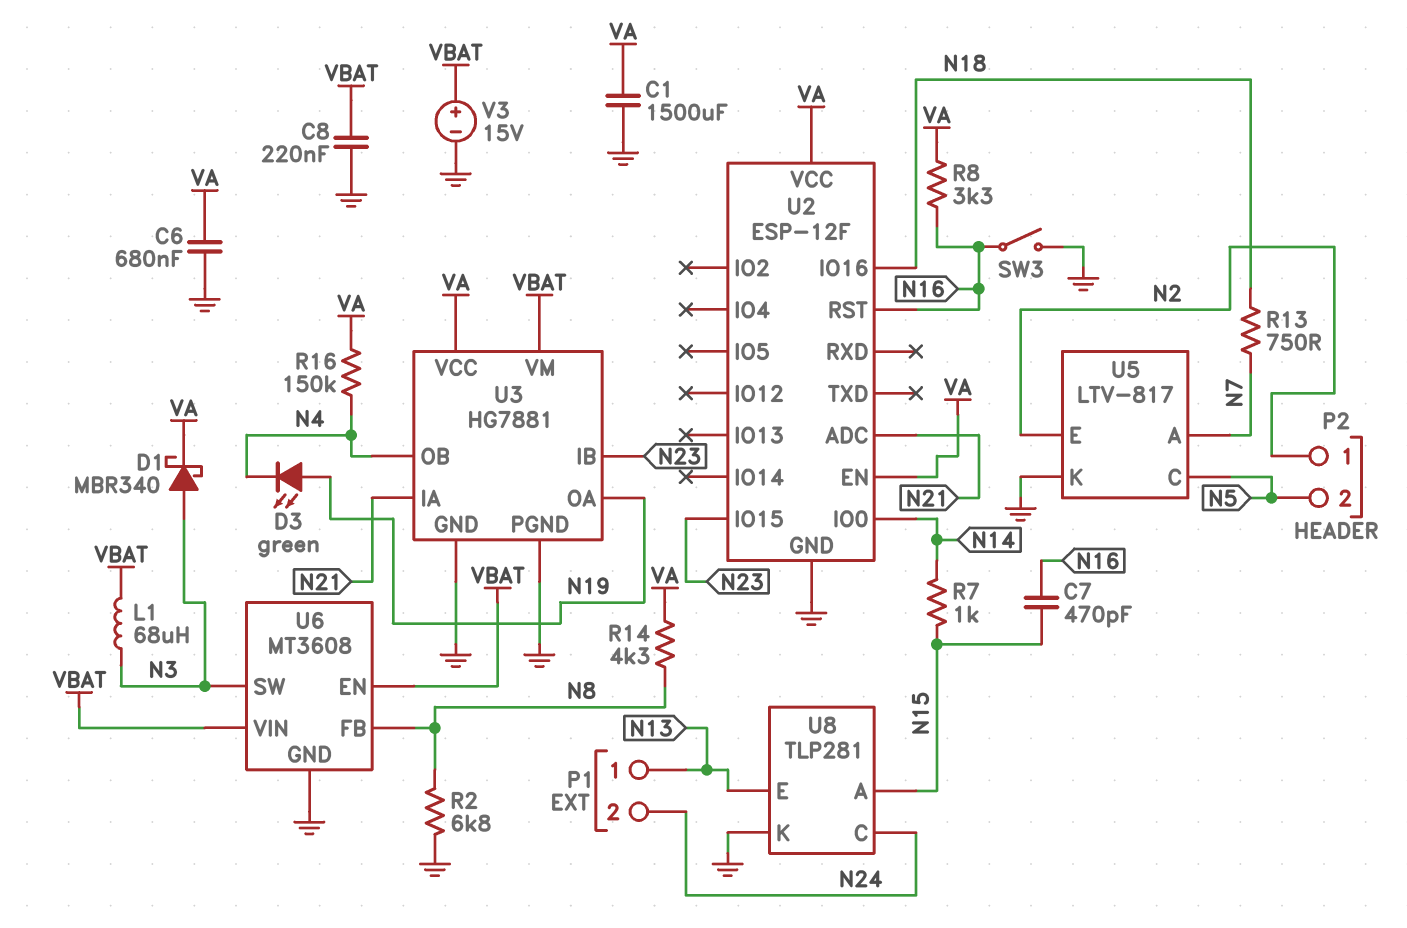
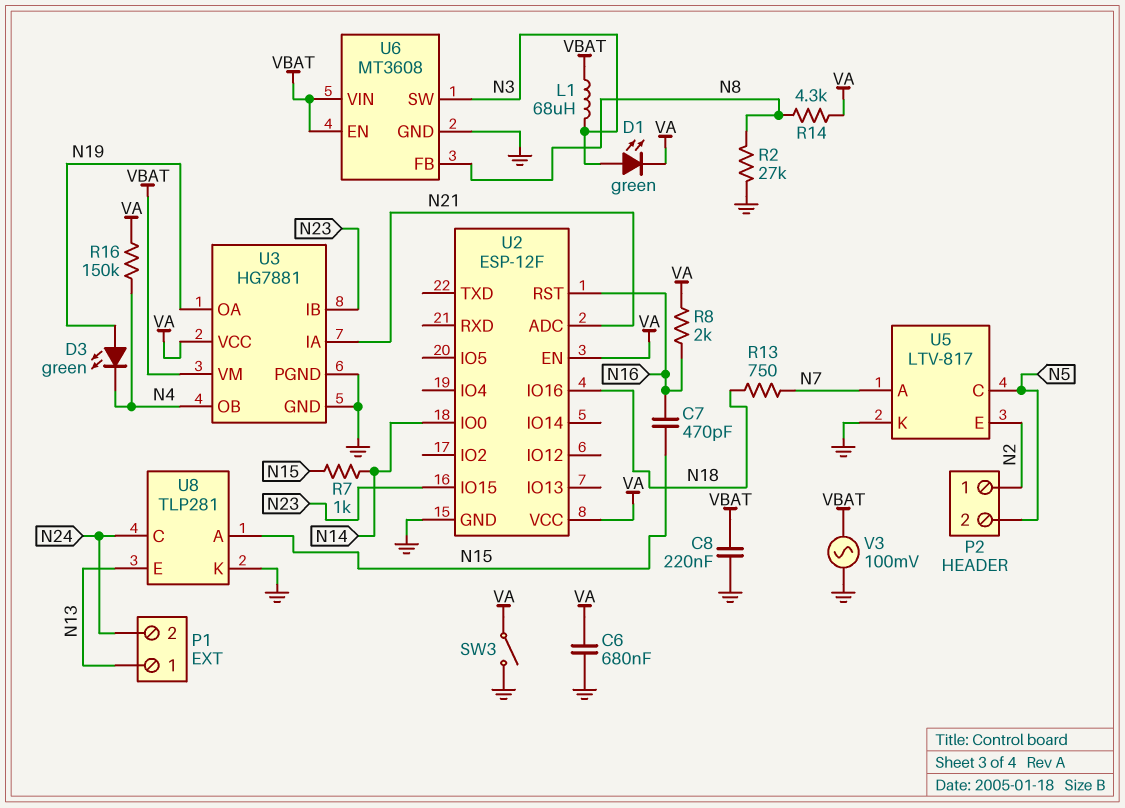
C1: 1500uF (GND, VA) -> none
D1: schottky MBR340 (A N3, K VA) -> LED green (A N3, K VA)
R2: 6.8k (GND, N8) -> 27k (GND, N8)
R8: 3.3k (N16, VA) -> 2k (N16, VA)
SW3: switch (GND, N16) -> switch (GND, VA)
V3: 15V (plus VBAT, minus GND) -> AC 100mV (GND, VBAT)

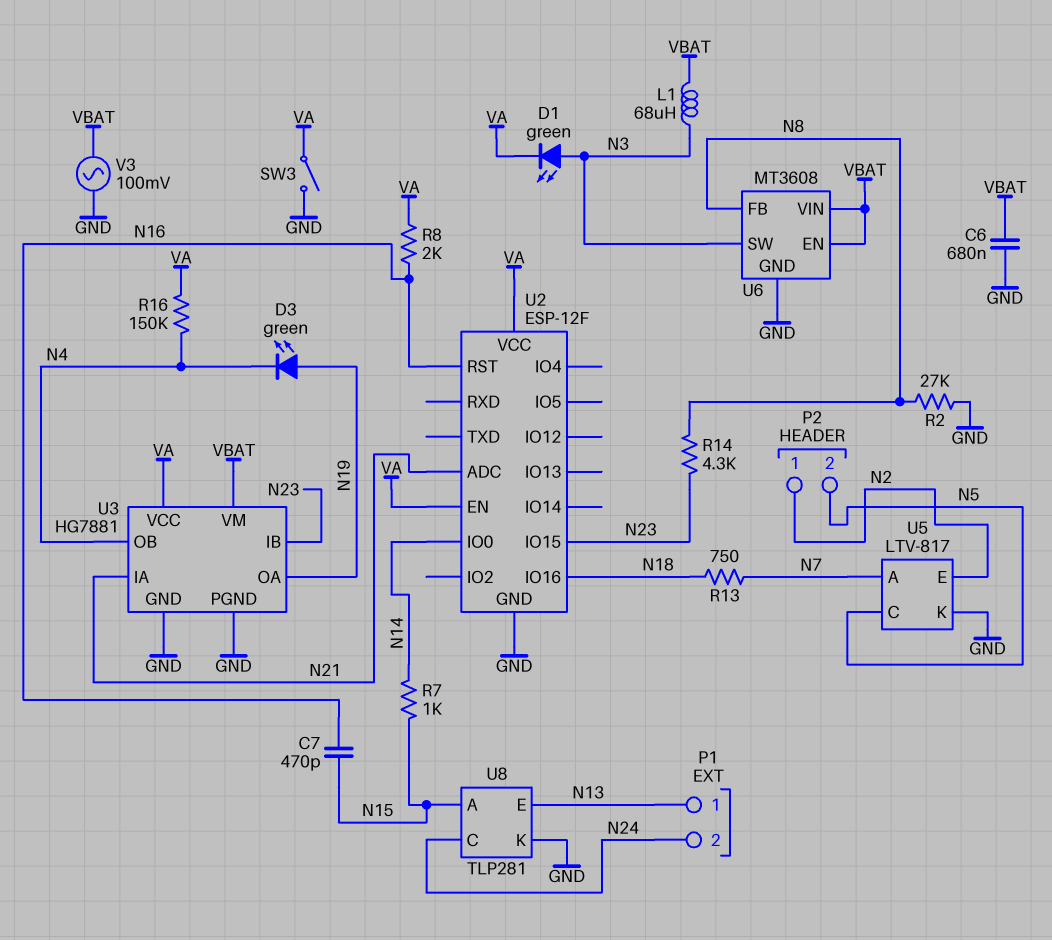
C6: 680nF (GND, VA) -> 680nF (GND, VBAT)
C8: 220nF (GND, VBAT) -> none
R14: 4.3k (N8, VA) -> 4.3k (N8, N23)

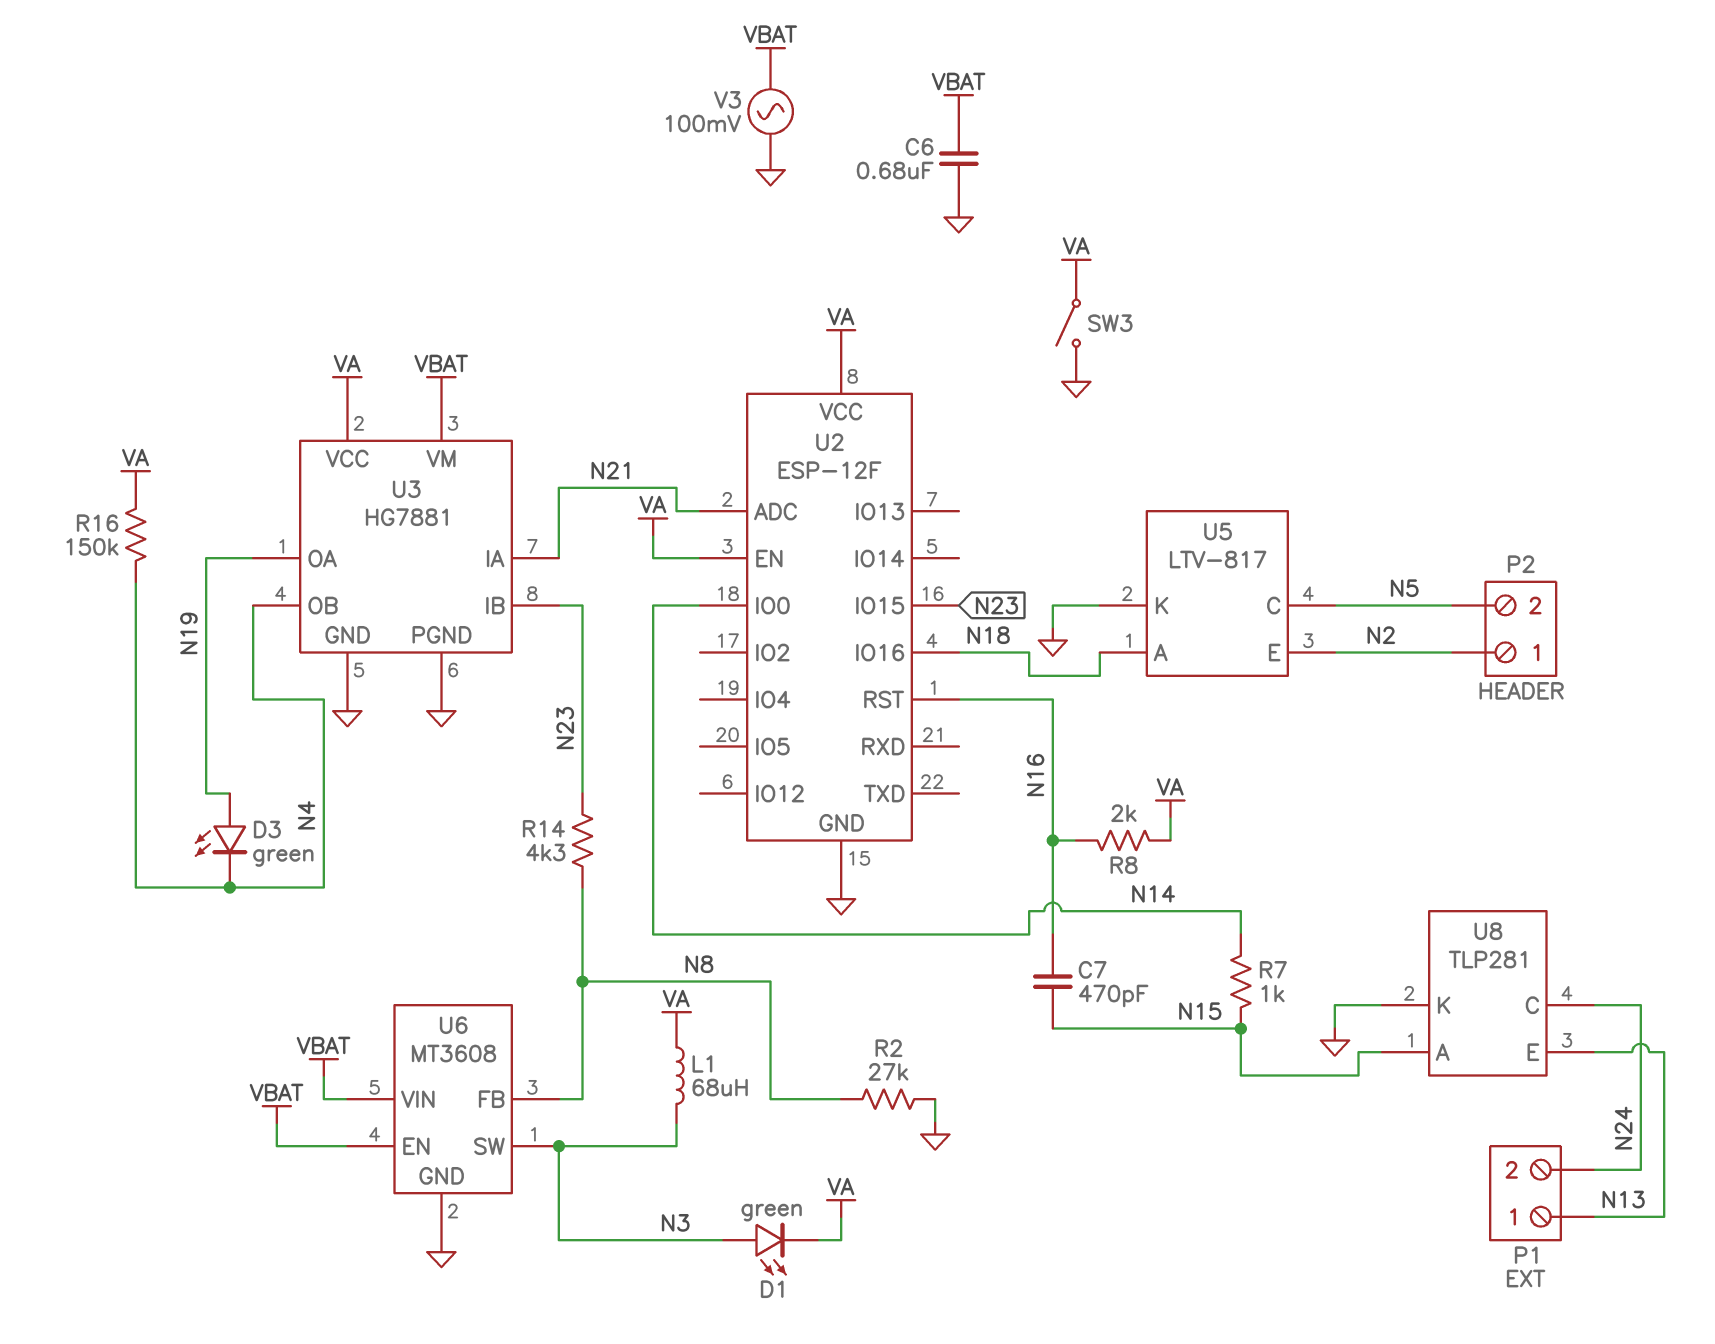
L1: 68uH (N3, VBAT) -> 68uH (N3, VA)
R13: 750 (N7, N18) -> none
U5 pin A: N7 -> N18

